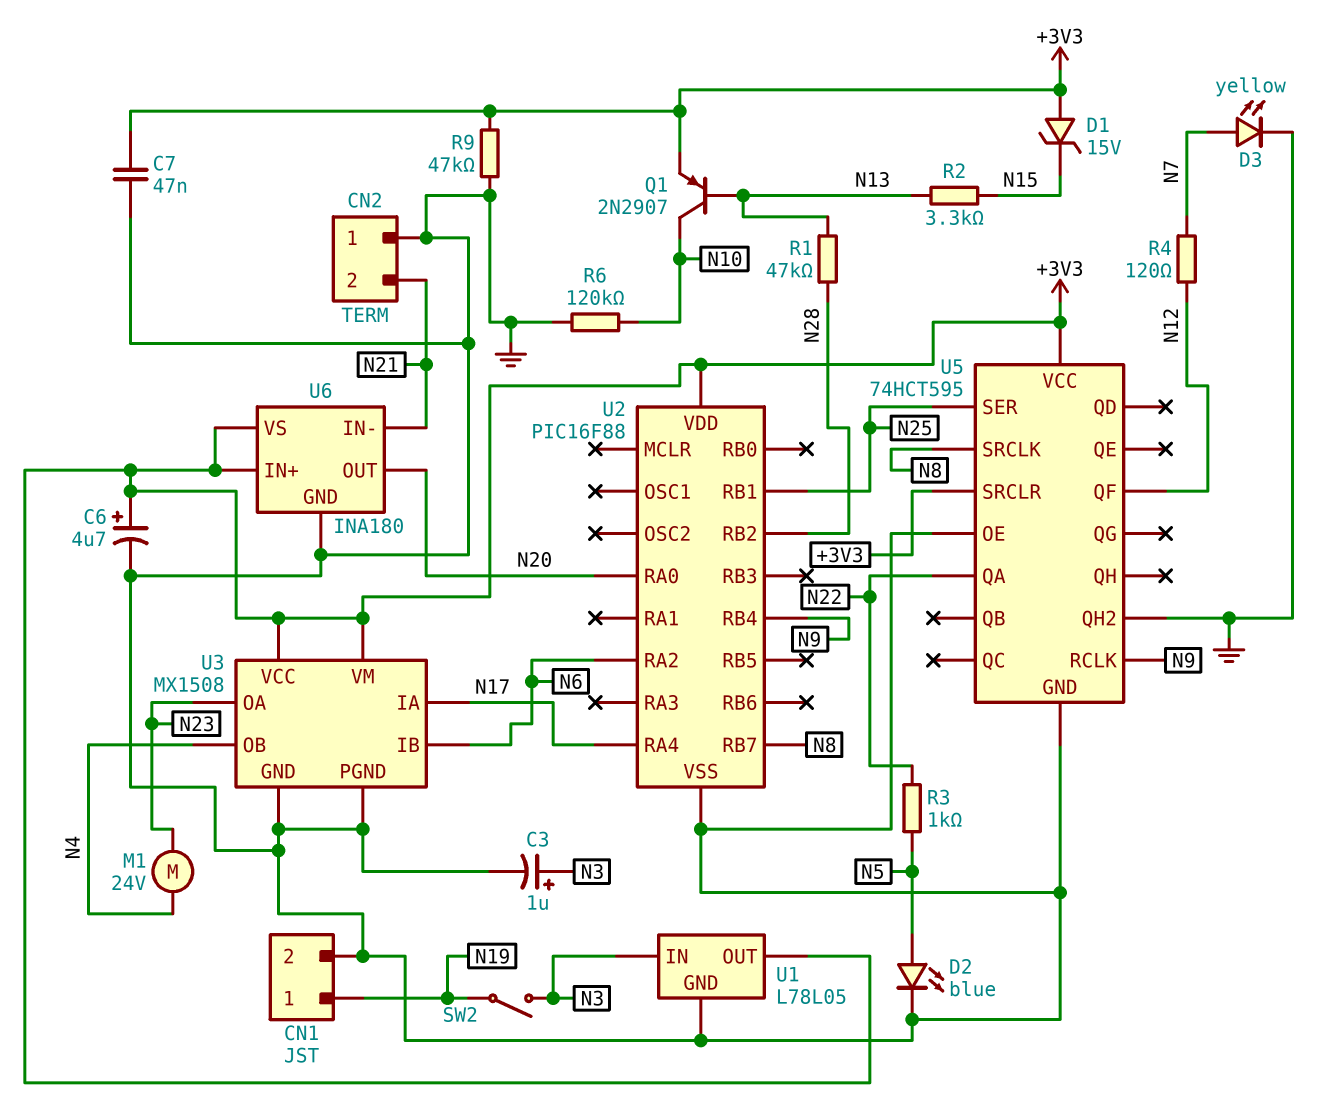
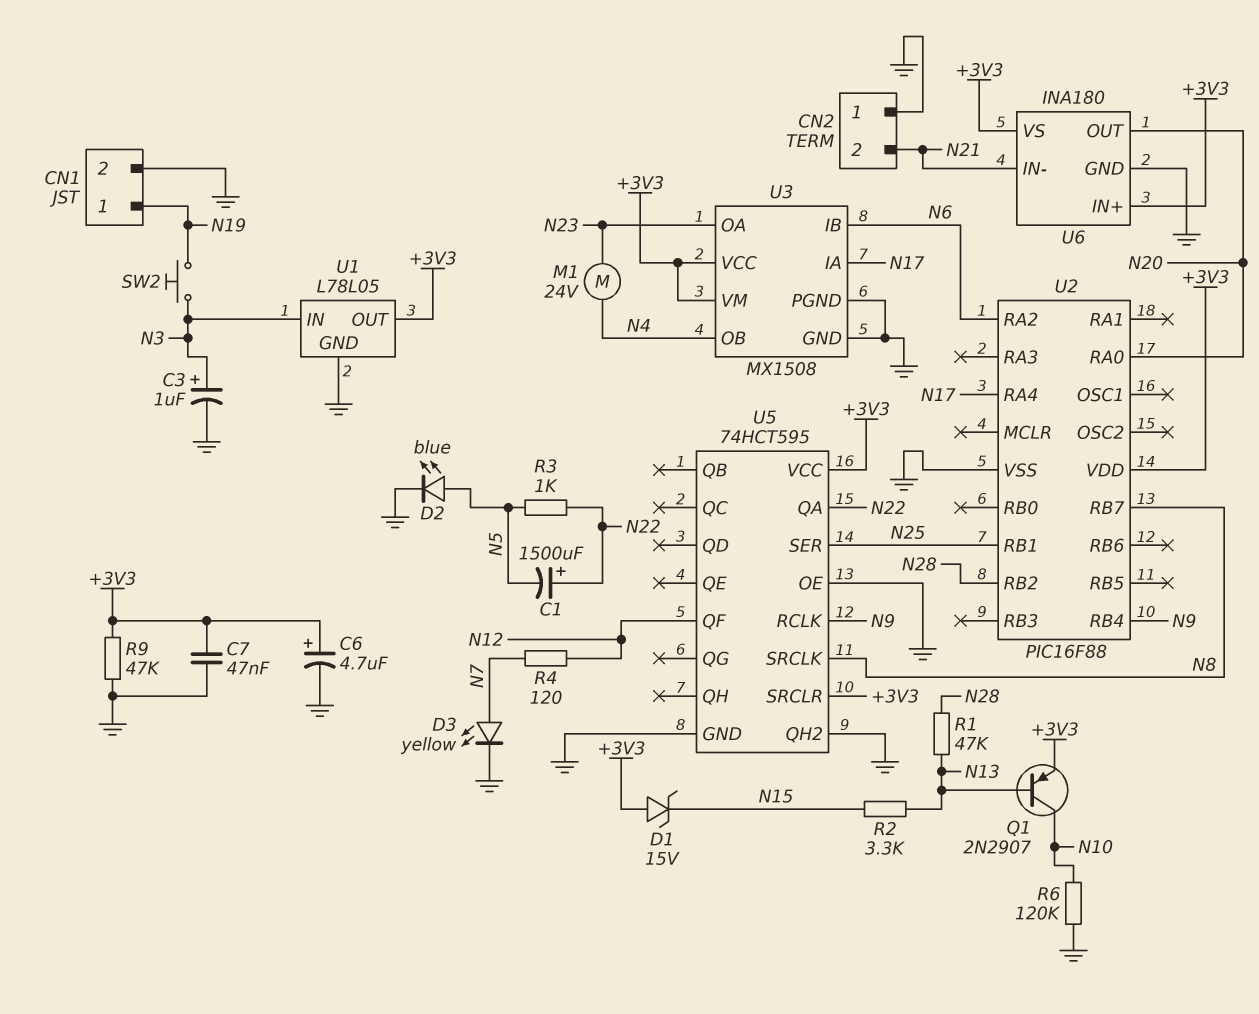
C1: none -> 1500uF (plus N22, minus N5)
SW2: switch (N3, N19) -> button (N3, N19)

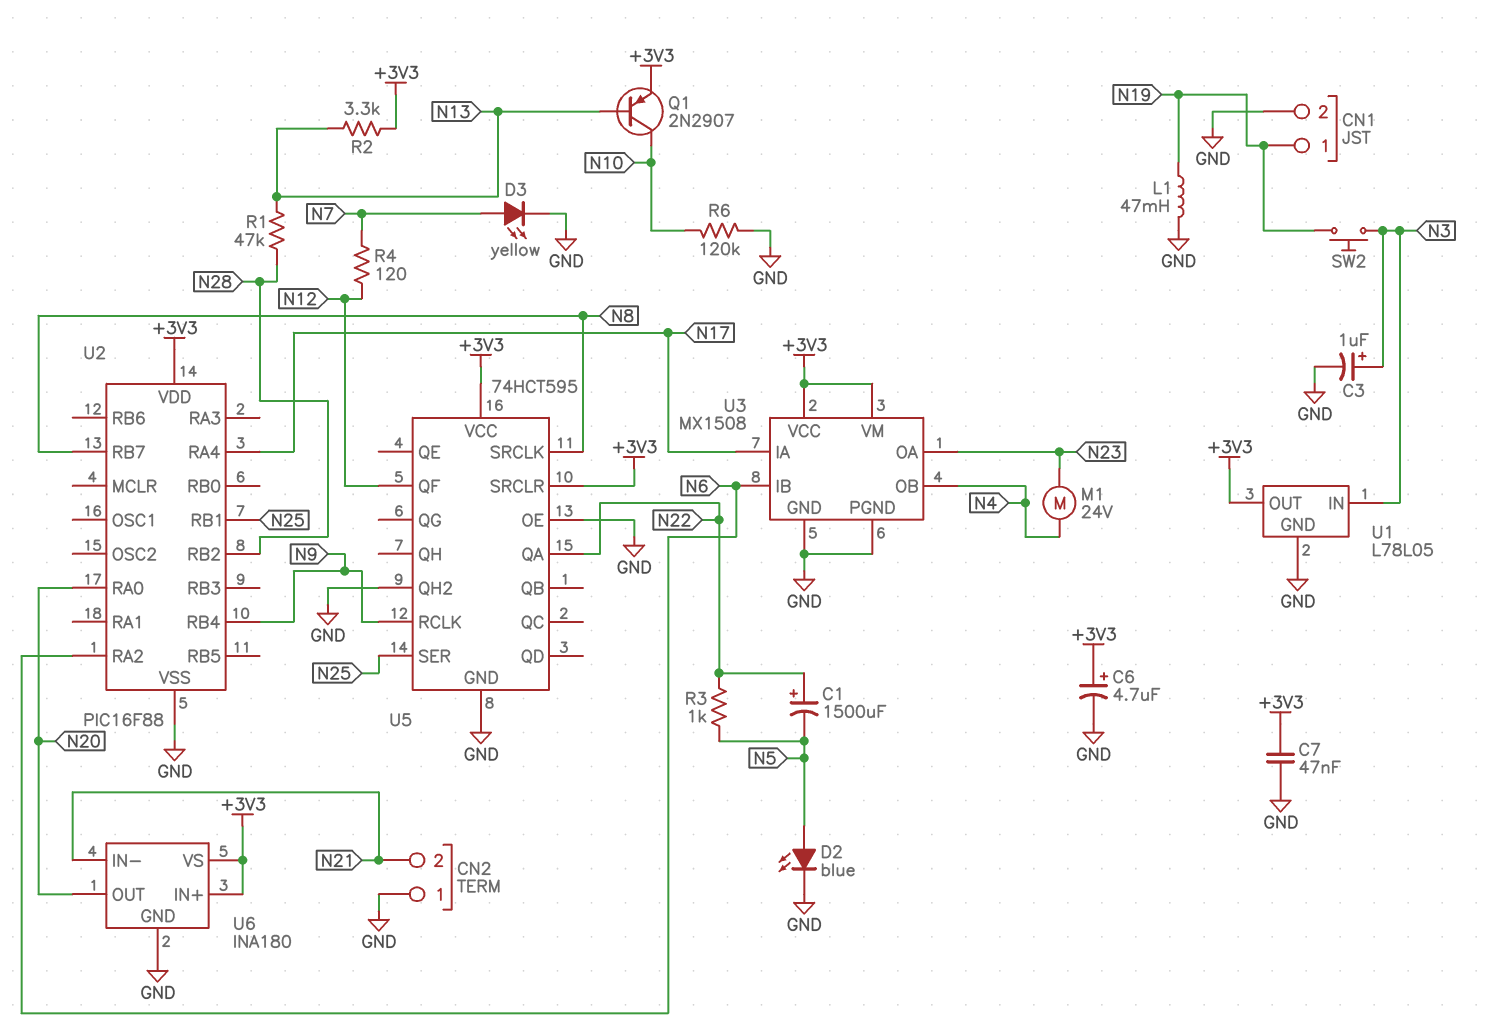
D1: zener 15V (A +3V3, K N15) -> none
L1: none -> 47mH (GND, N19)
R2: 3.3k (N13, N15) -> 3.3k (+3V3, N13)
R9: 47k (+3V3, GND) -> none

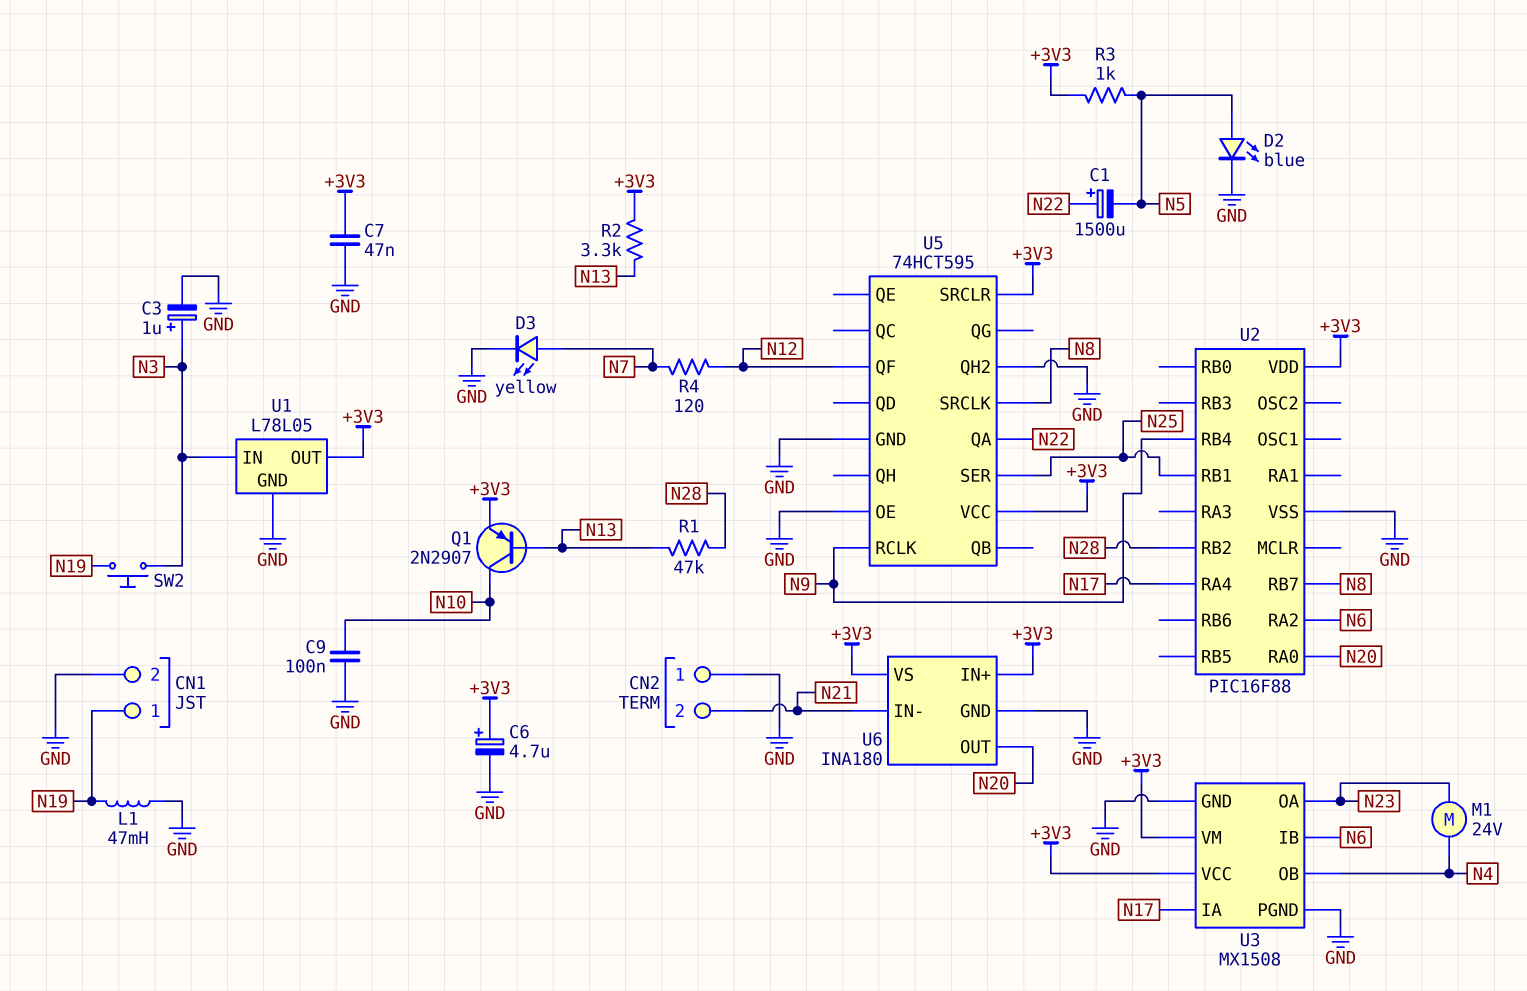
C9: none -> 100nF (GND, N10)
R3: 1k (N5, N22) -> 1k (+3V3, N5)
R6: 120k (GND, N10) -> none

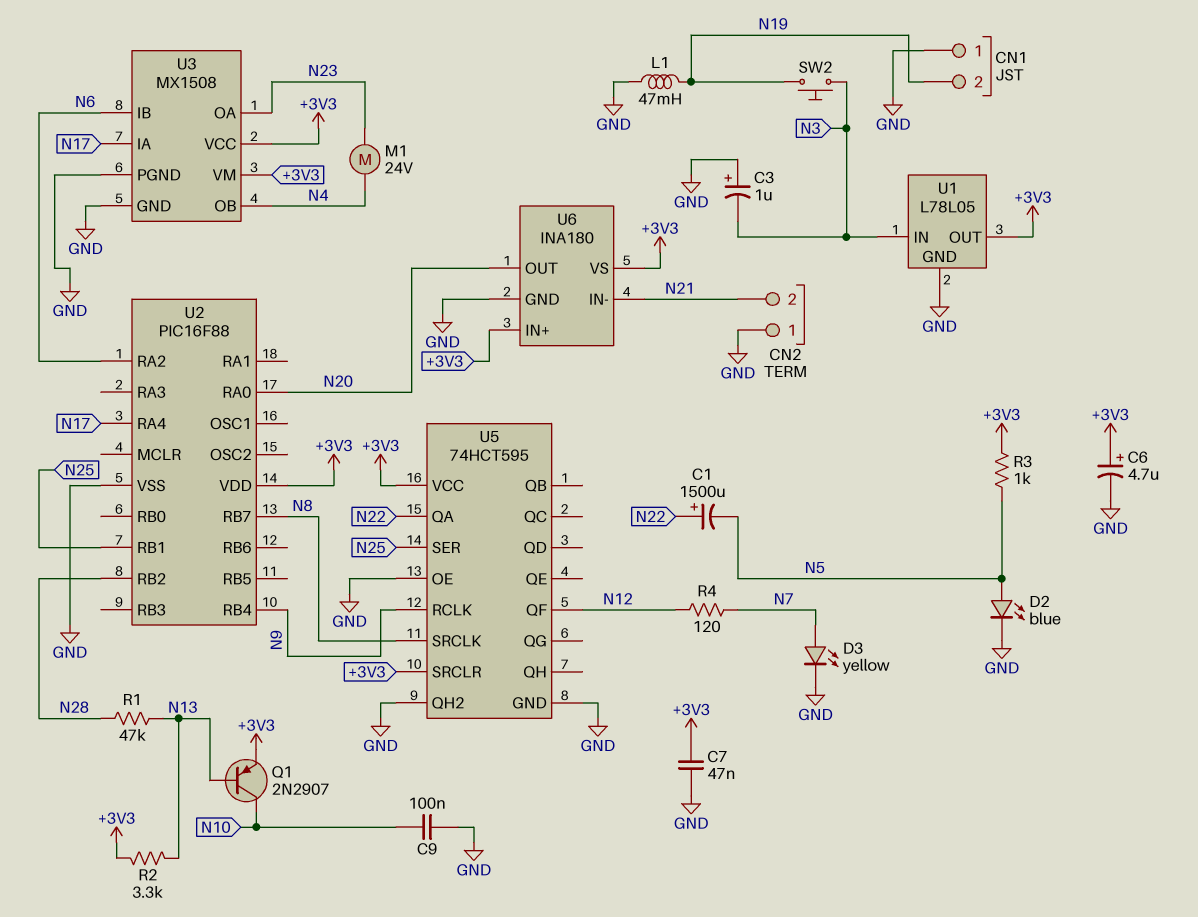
C3: 1uF (plus N3, minus GND) -> 1uF (plus GND, minus N3)
CN1 pin 1: N19 -> GND
CN1 pin 2: GND -> N19

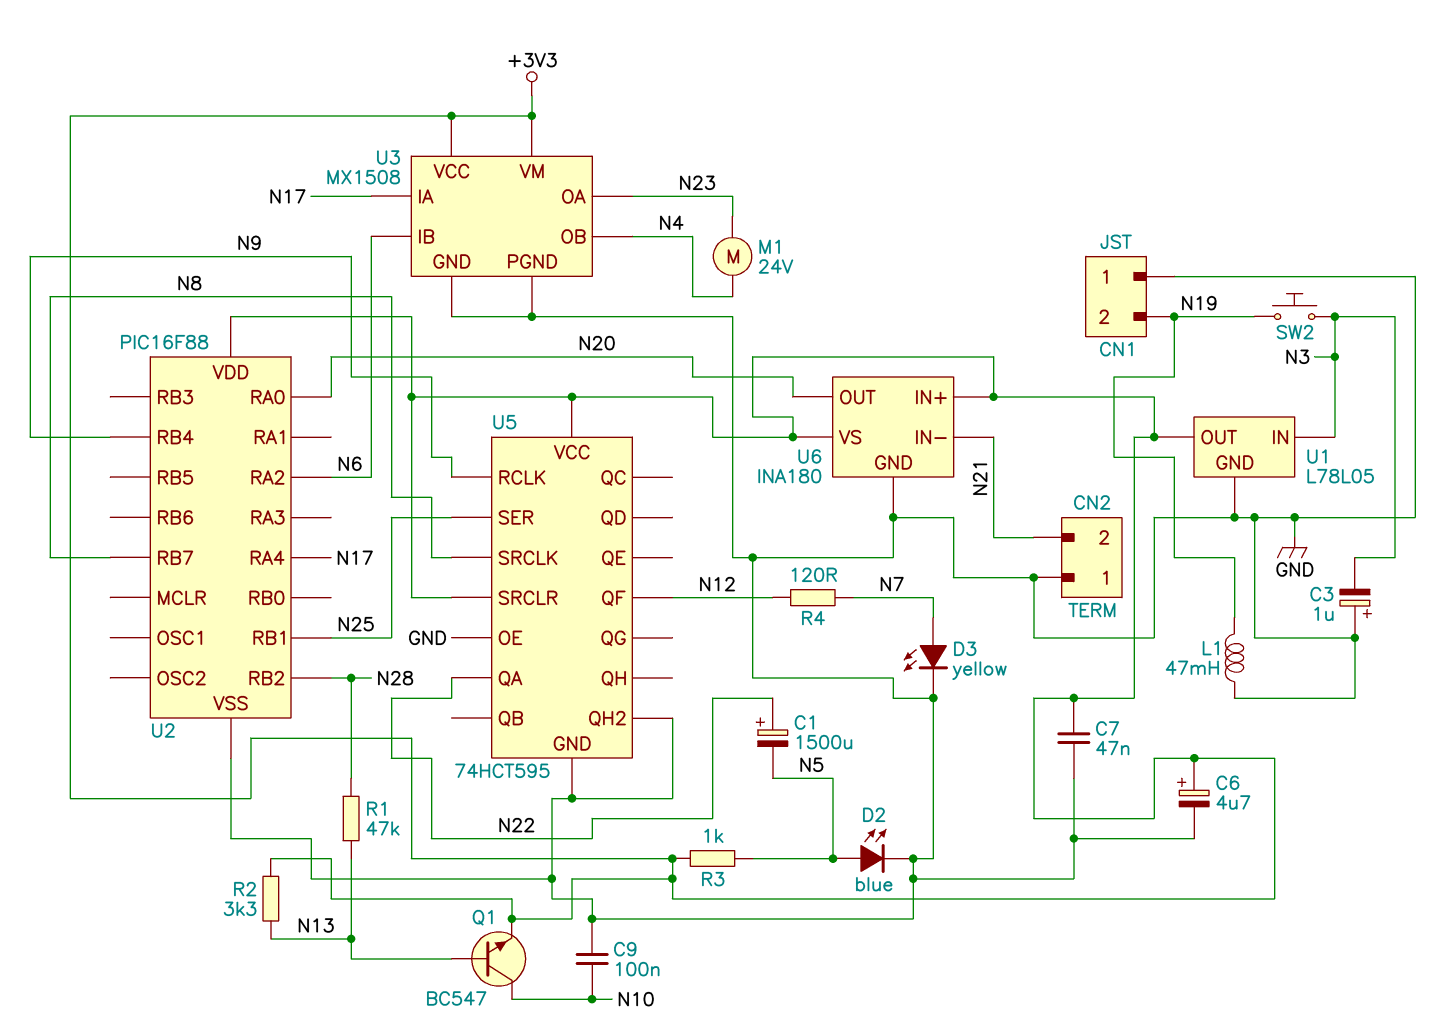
Q1: PNP 2N2907 (B N13, C N10, E +3V3) -> NPN BC547 (B N13, C N10, E +3V3)

